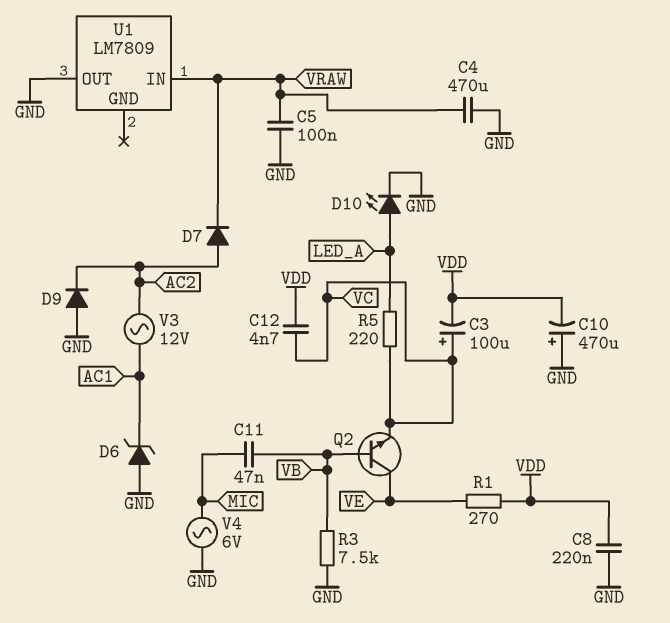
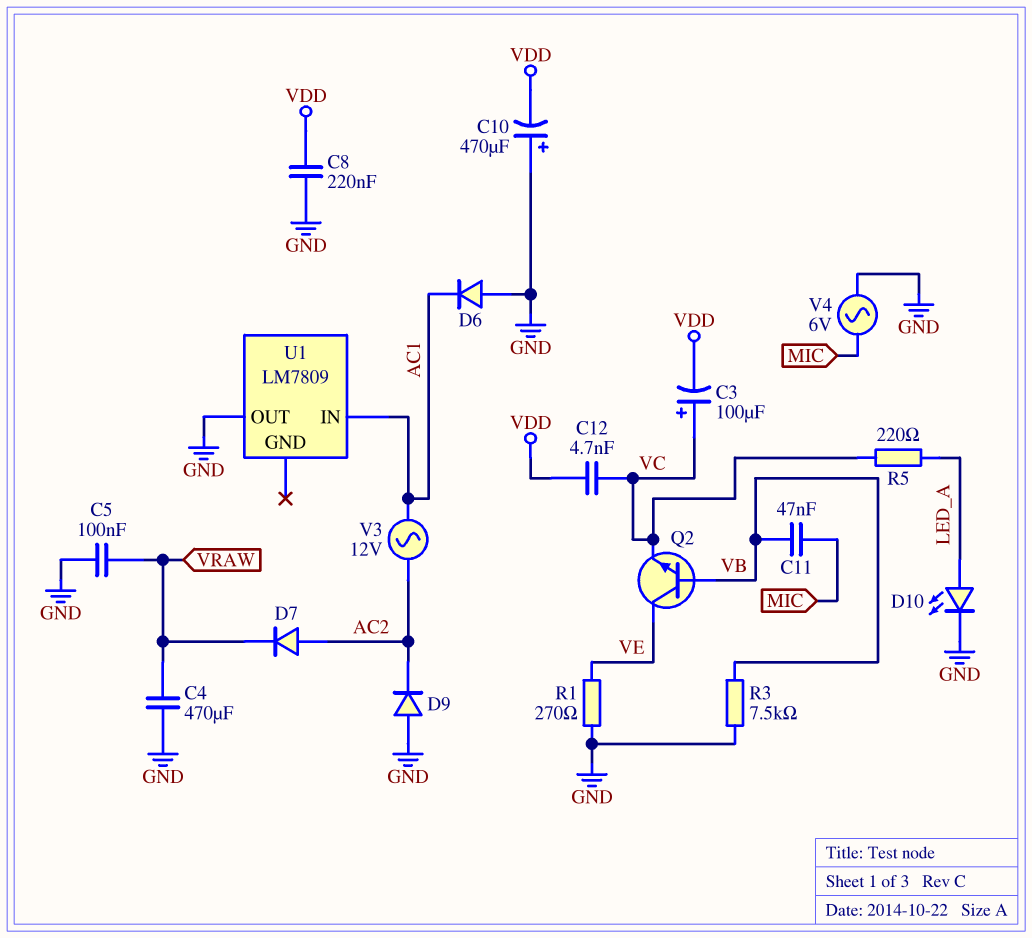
D6: zener (A GND, K AC1) -> diode (A GND, K AC1)
R1: 270 (VDD, VE) -> 270 (GND, VE)
U1 pin IN: VRAW -> AC1

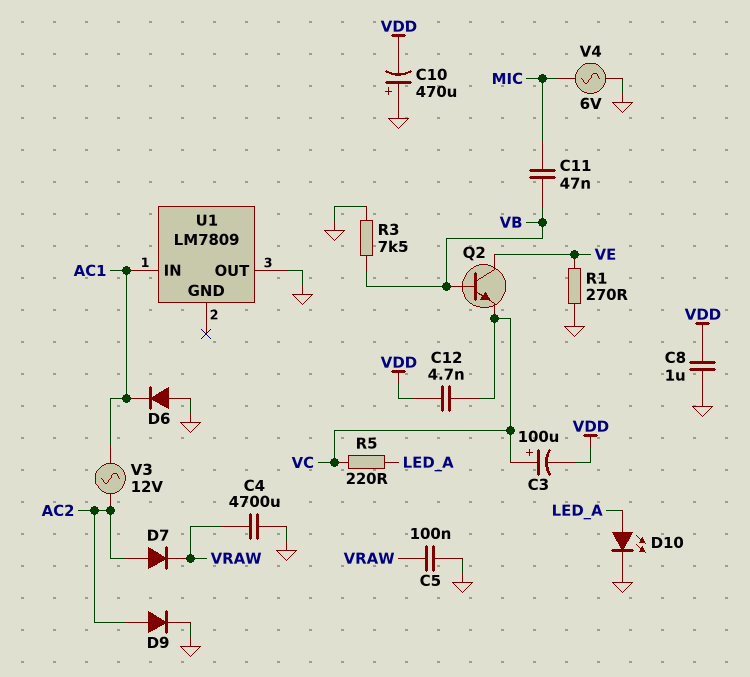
C4: 470uF (GND, VRAW) -> 4700uF (GND, VRAW)
C8: 220nF (GND, VDD) -> 1uF (GND, VDD)
D9: diode (A GND, K AC2) -> diode (A AC2, K GND)

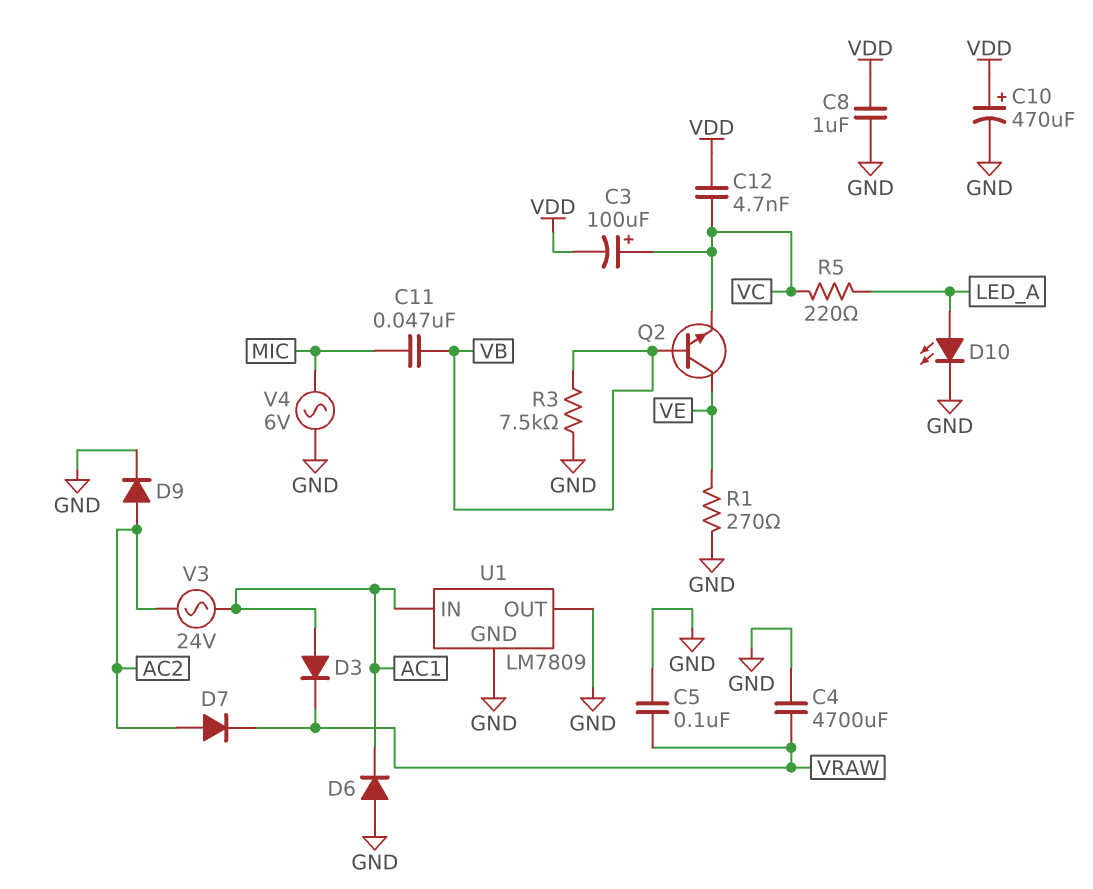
C10: 470uF (plus GND, minus VDD) -> 470uF (plus VDD, minus GND)
D3: none -> diode (A AC1, K VRAW)
U1 pin GND: none -> GND
V3: AC 12V (AC1, AC2) -> AC 24V (AC1, AC2)

